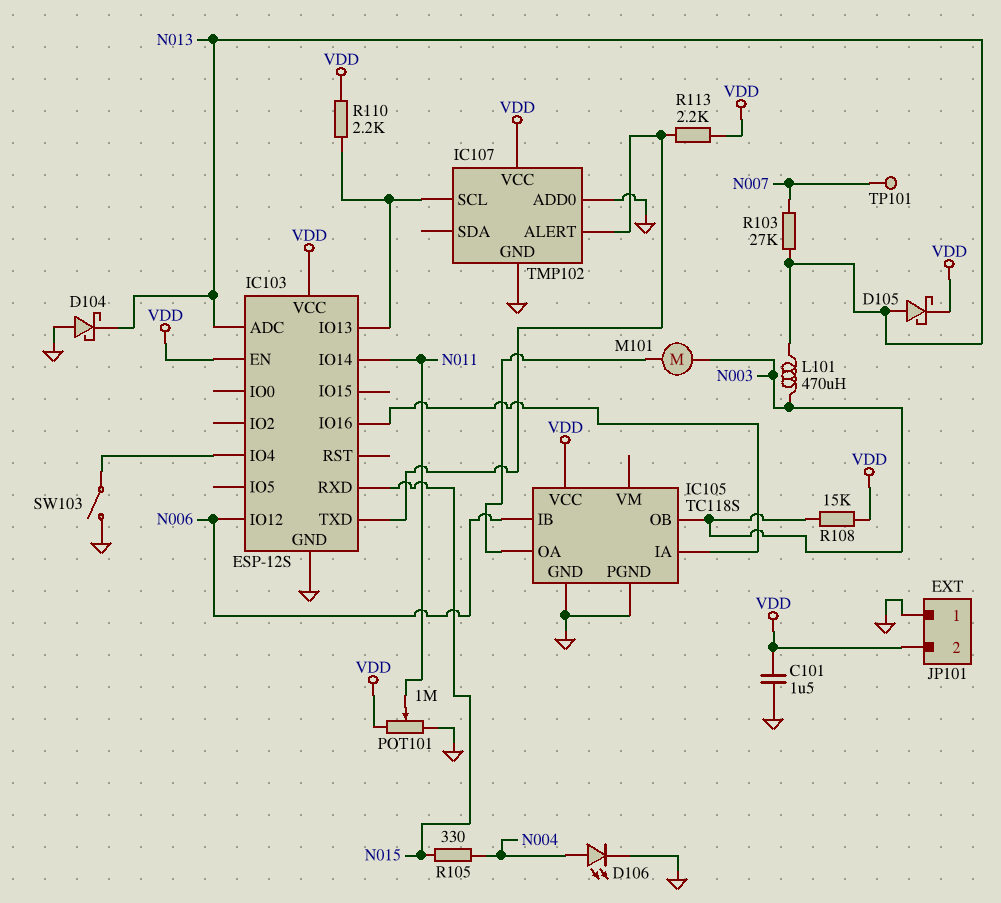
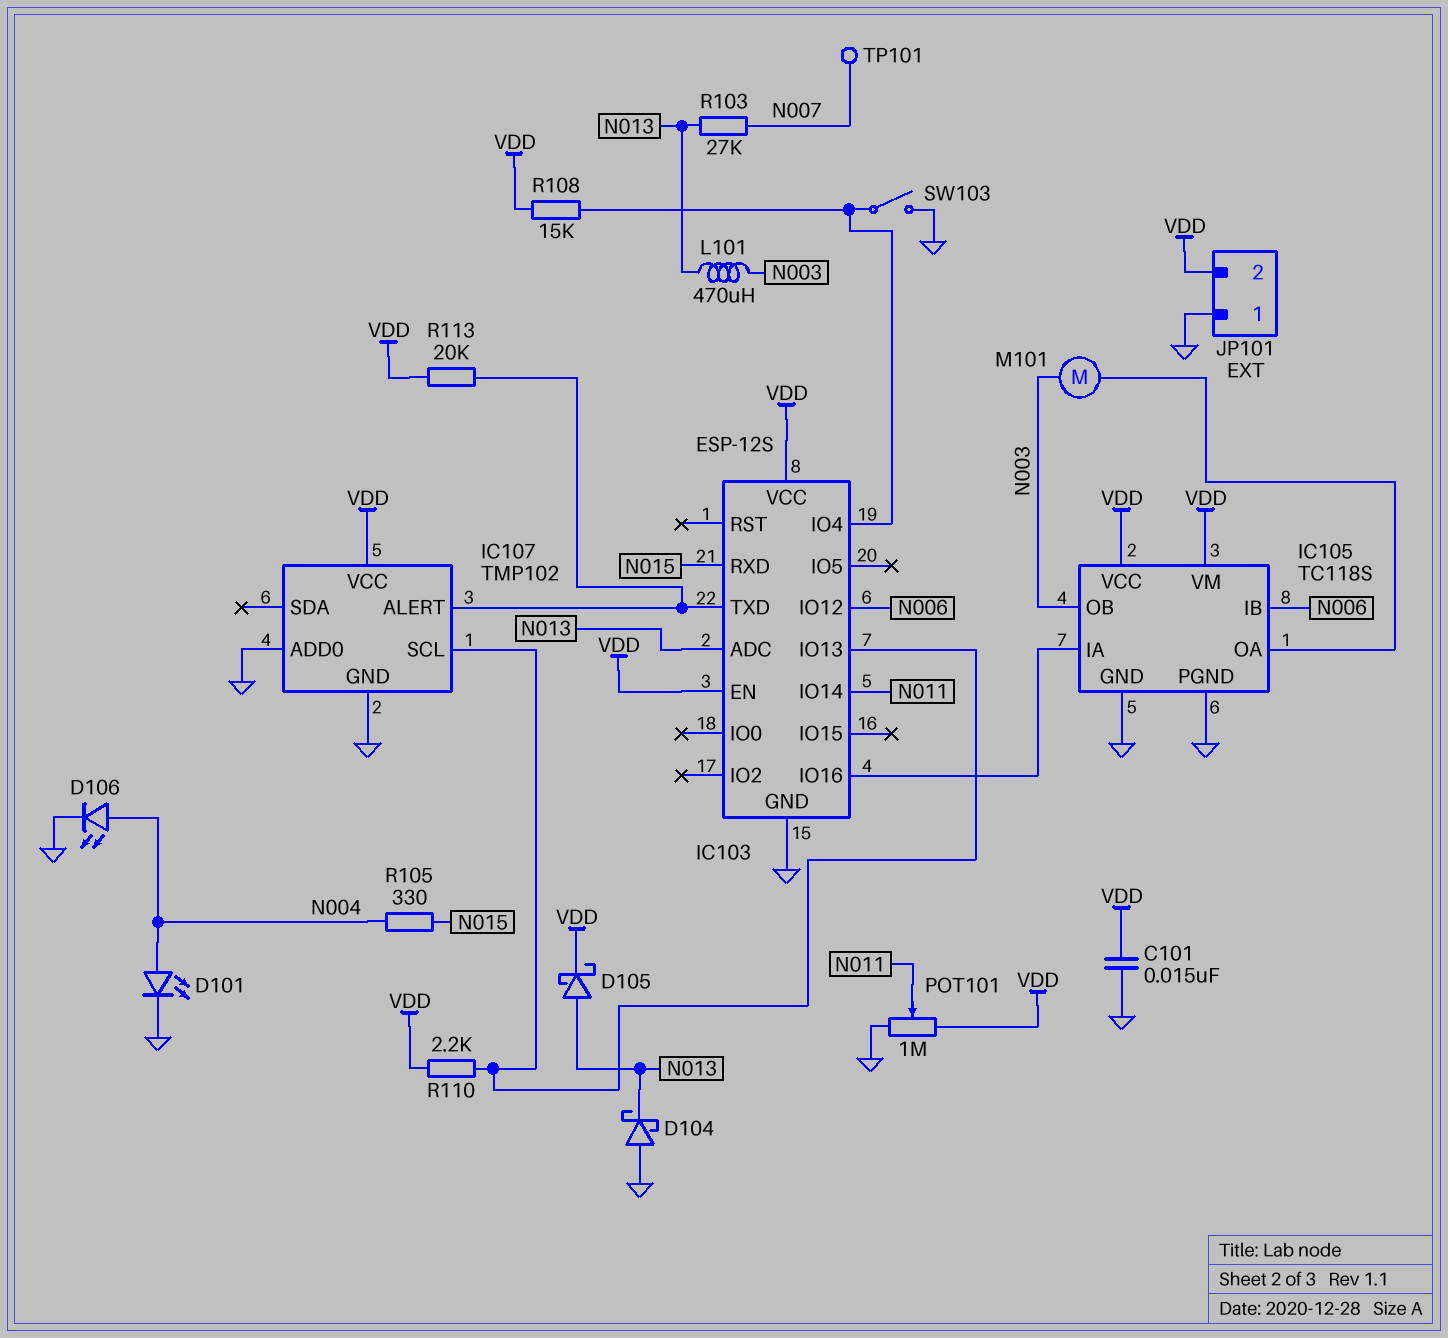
C101: 1.5uF (GND, VDD) -> 15nF (GND, VDD)
D101: none -> LED (A N004, K GND)
IC105 pin VM: none -> VDD
R108: 15k (N003, VDD) -> 15k (IC103/IO4, VDD)
R113: 2.2k (IC103/TXD, VDD) -> 20k (IC103/TXD, VDD)

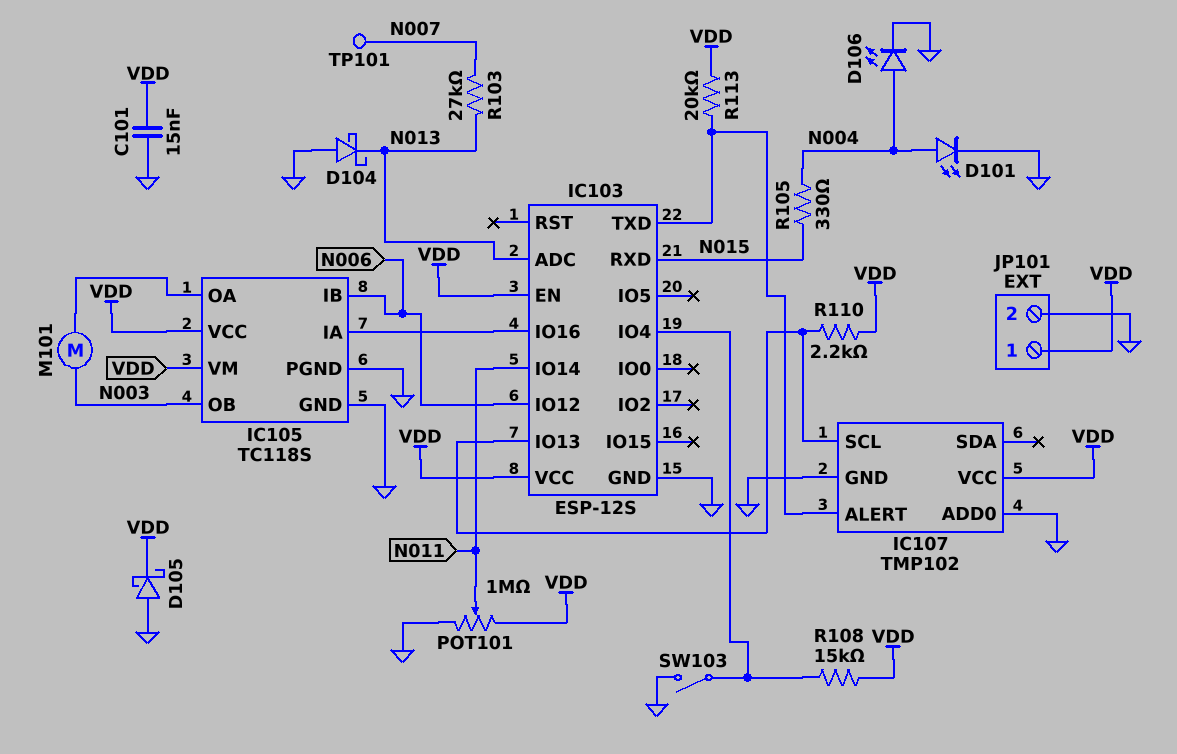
D105: schottky (A N013, K VDD) -> schottky (A GND, K VDD)
JP101 pin 1: GND -> VDD
JP101 pin 2: VDD -> GND
L101: 470uH (N003, N013) -> none

